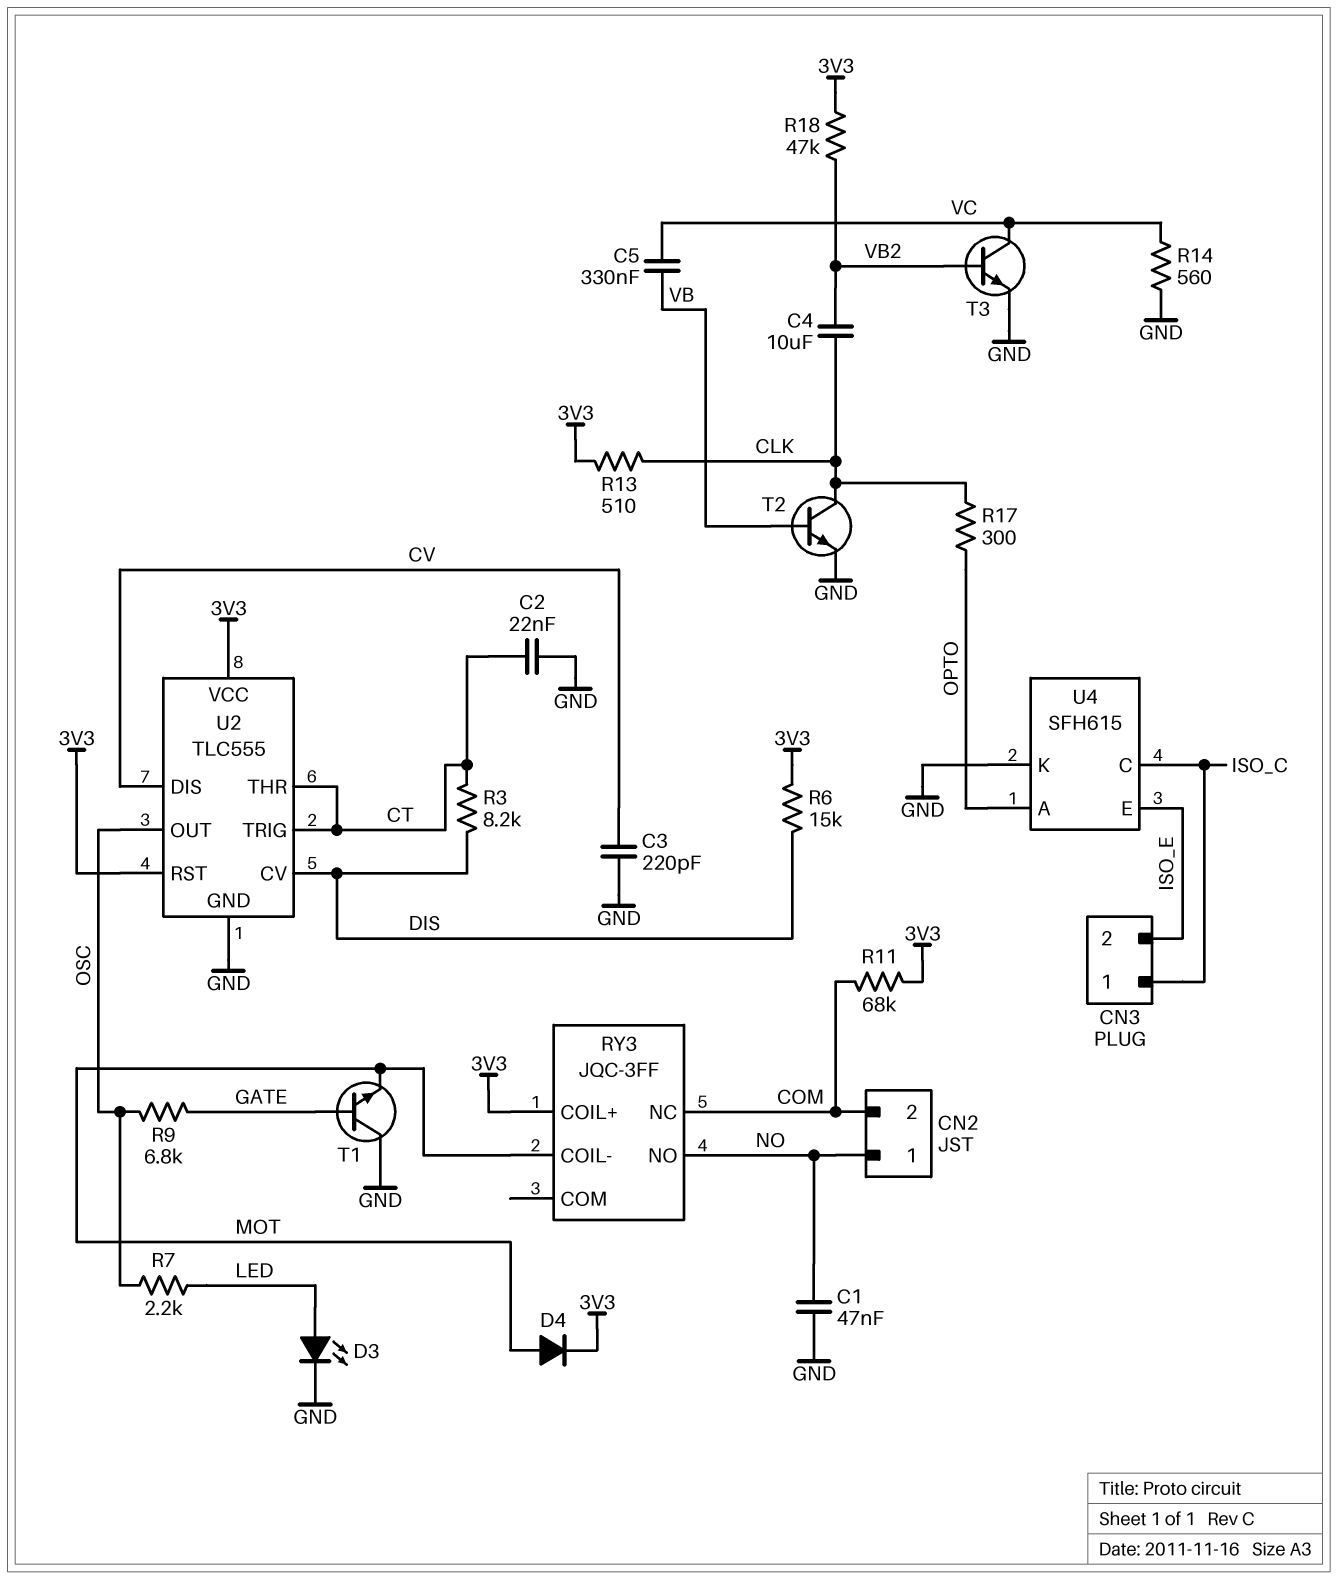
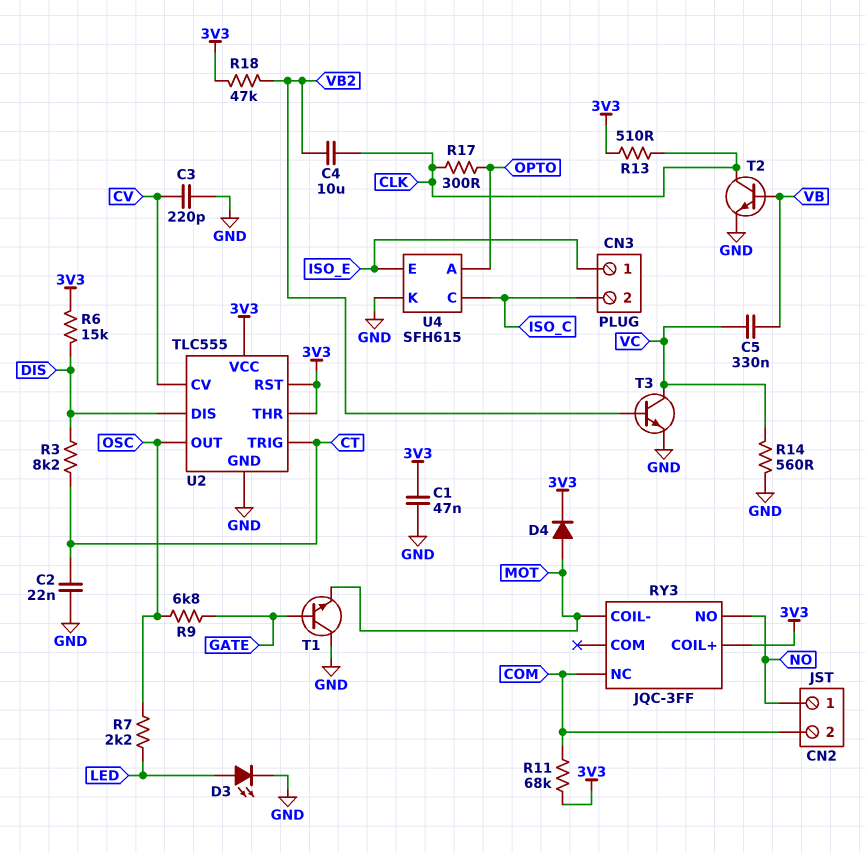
C1: 47nF (GND, NO) -> 47nF (3V3, GND)
CN3 pin 1: ISO_C -> ISO_E
CN3 pin 2: ISO_E -> ISO_C
U2 pin CV: DIS -> CV
U2 pin DIS: CV -> DIS
U2 pin THR: CT -> 3V3

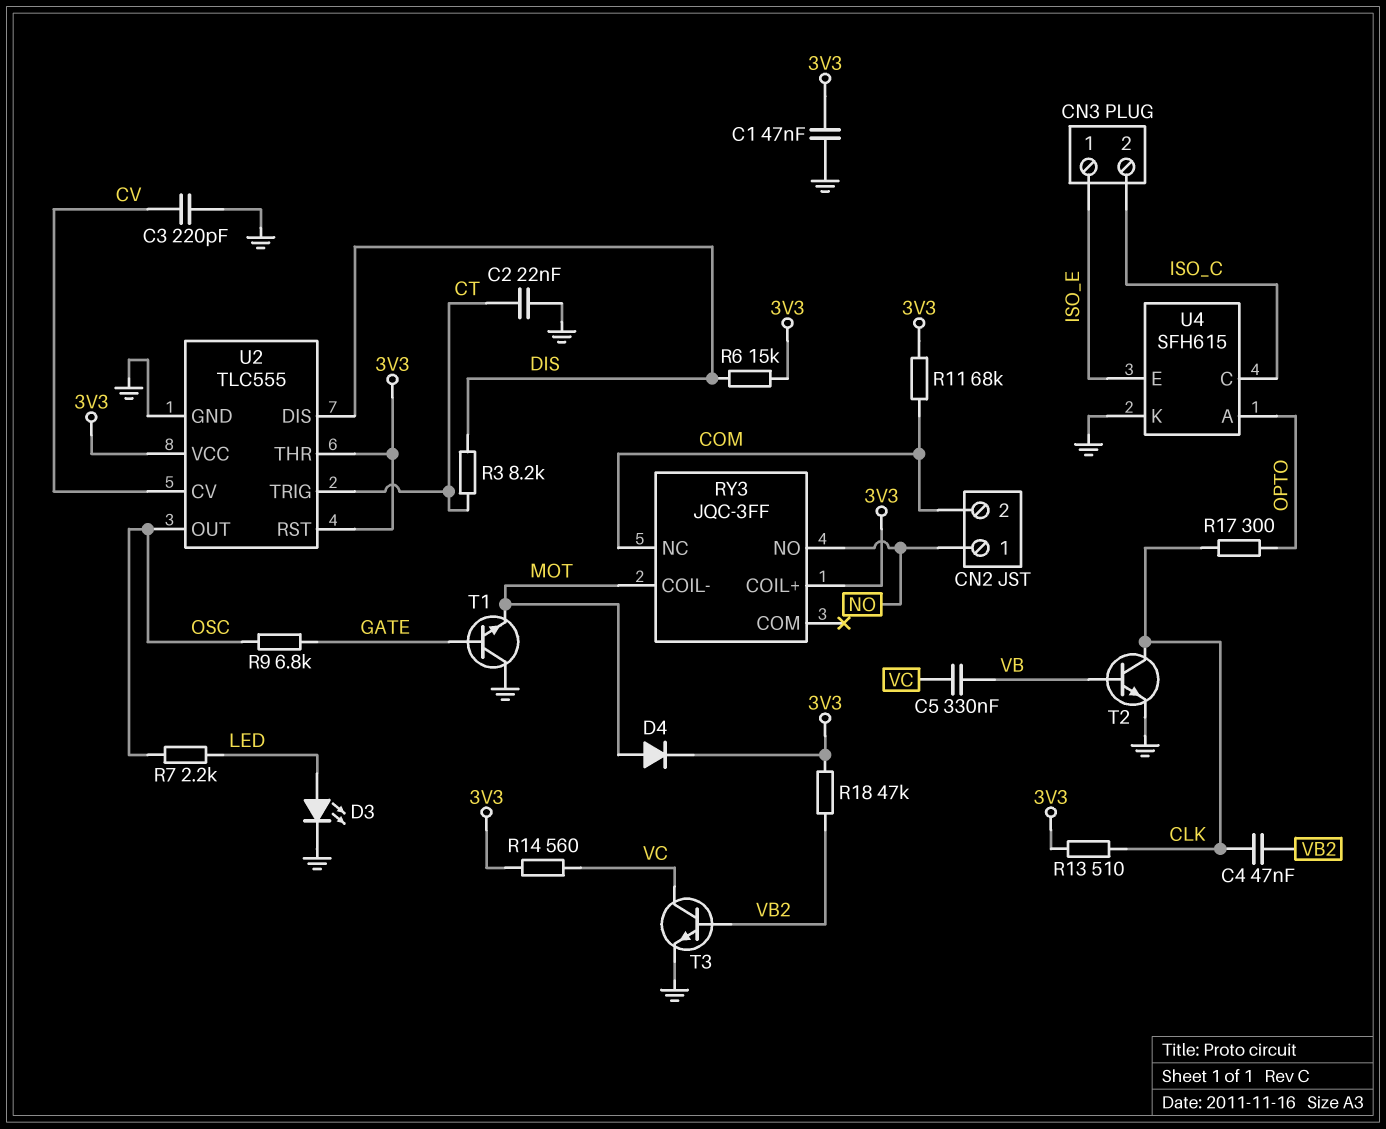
C4: 10uF (CLK, VB2) -> 47nF (CLK, VB2)
R14: 560 (GND, VC) -> 560 (3V3, VC)

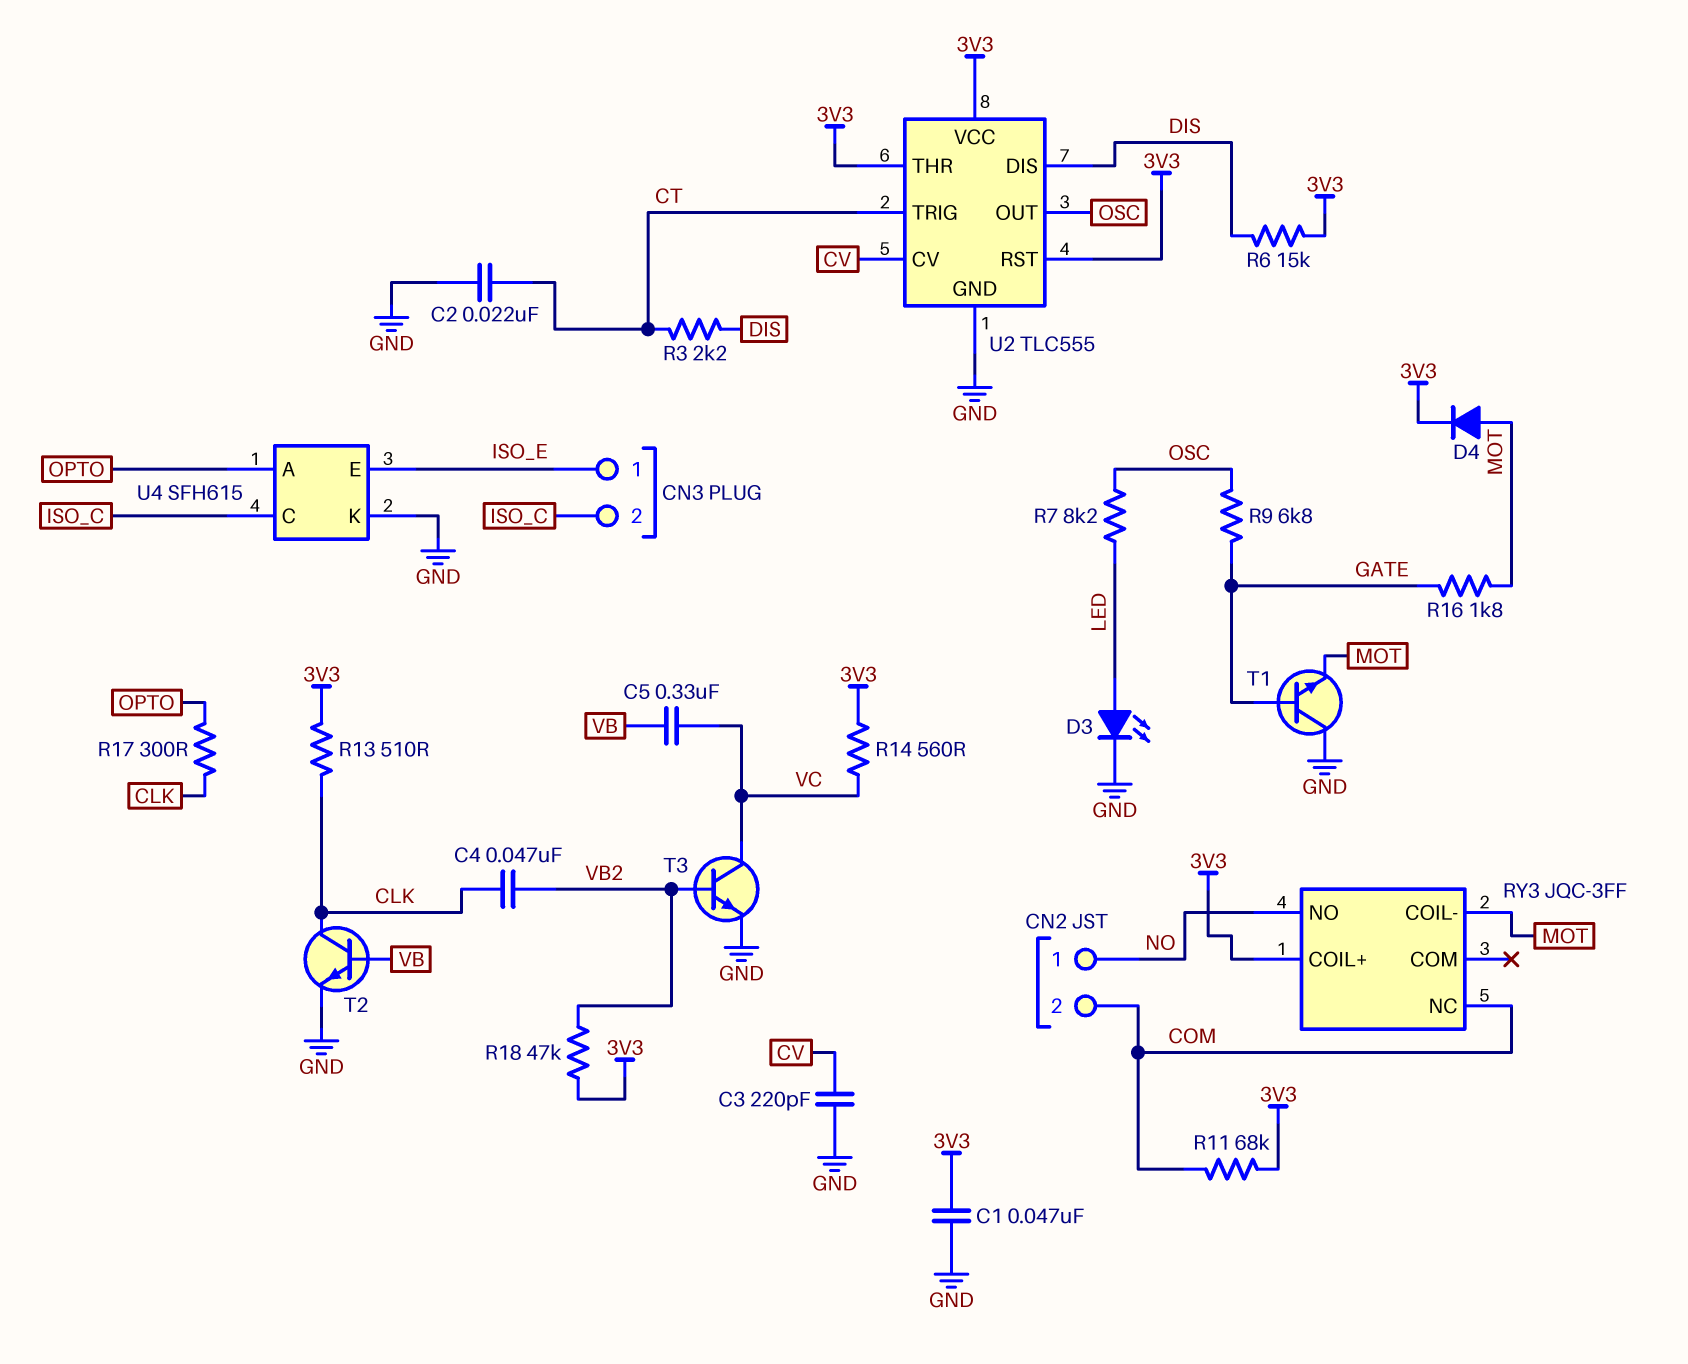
R3: 8.2k (CT, DIS) -> 2.2k (CT, DIS)
R7: 2.2k (LED, OSC) -> 8.2k (LED, OSC)
R16: none -> 1.8k (GATE, MOT)

